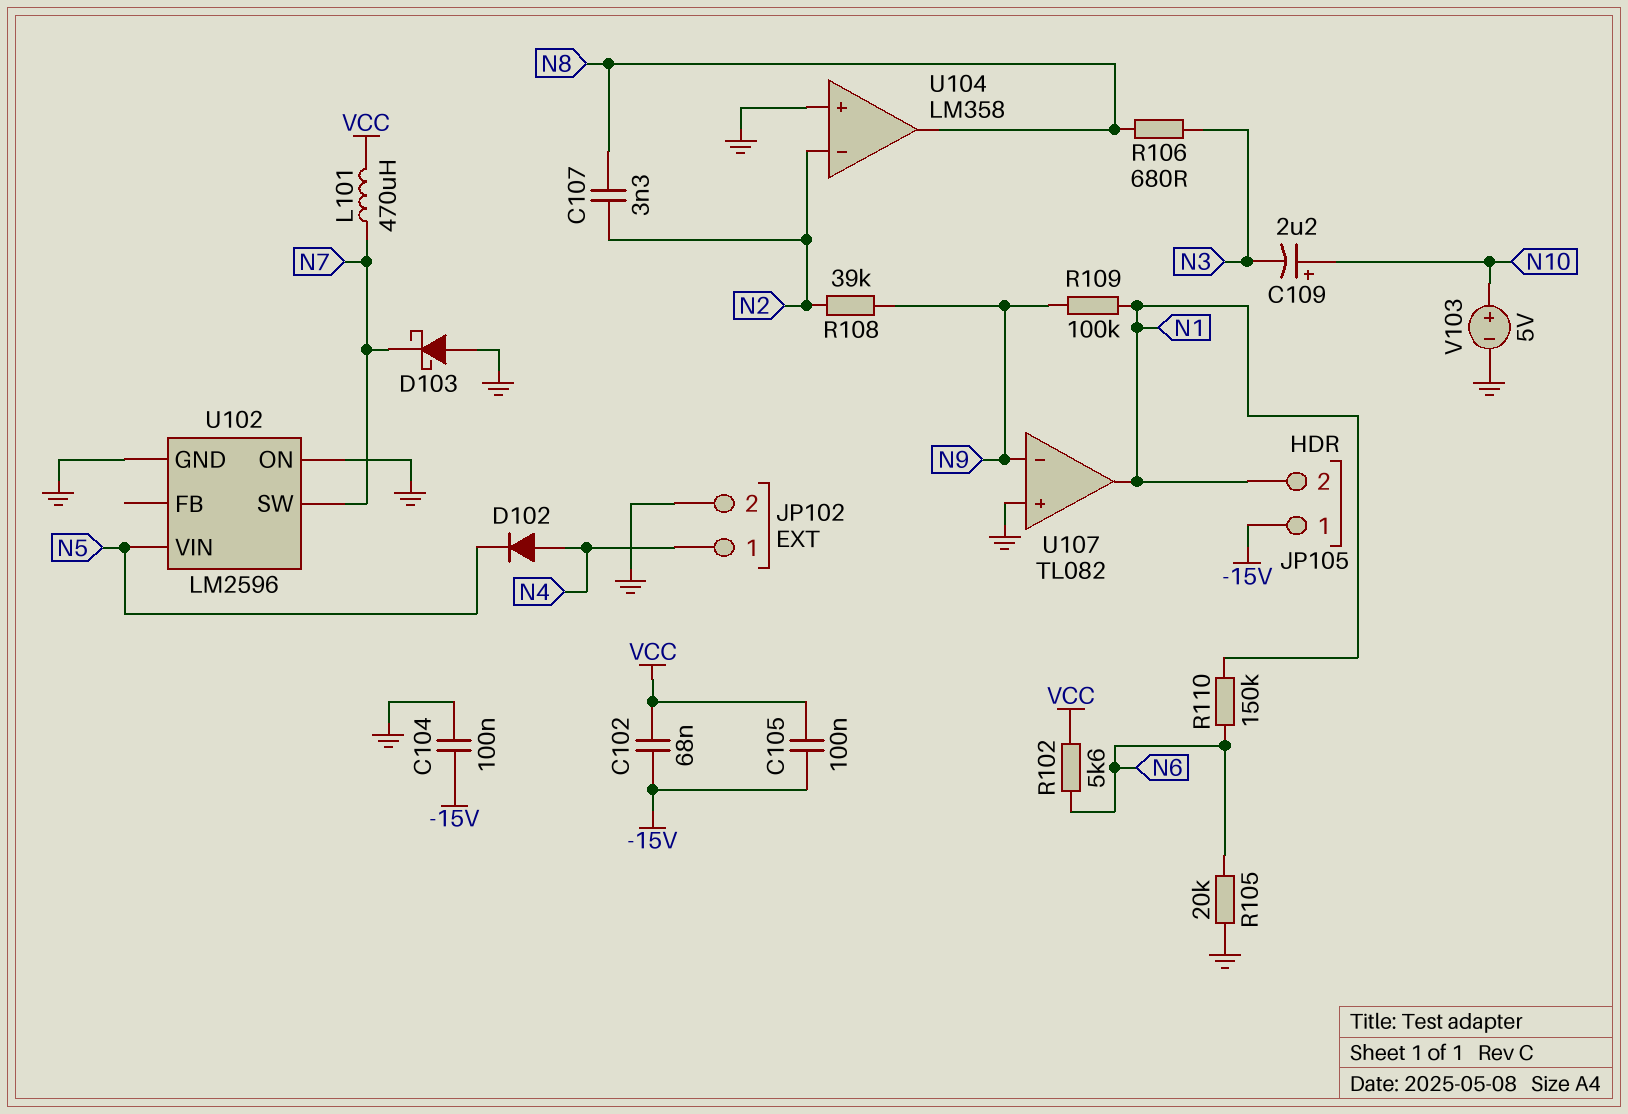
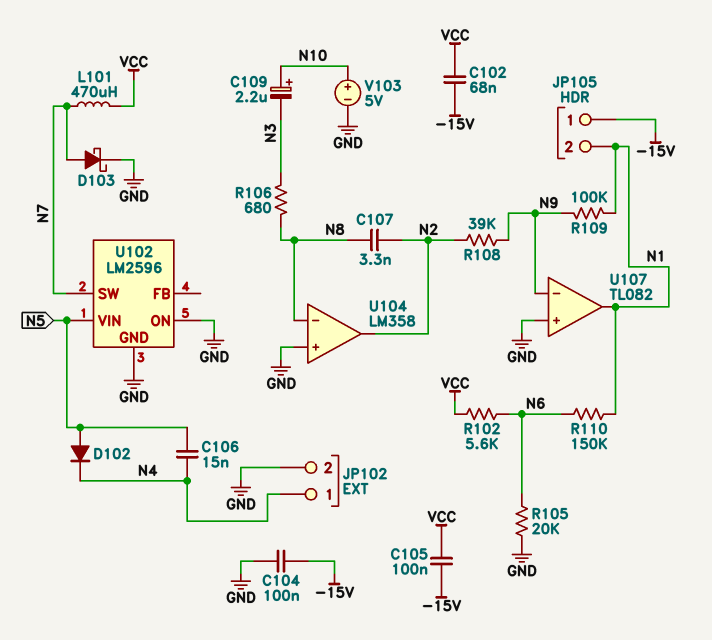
C106: none -> 15nF (N4, N5)
D102: diode (A N4, K N5) -> diode (A N5, K N4)
D103: schottky (A GND, K N7) -> schottky (A N7, K GND)
U104 pin in-: N2 -> N8
U104 pin out: N8 -> N2

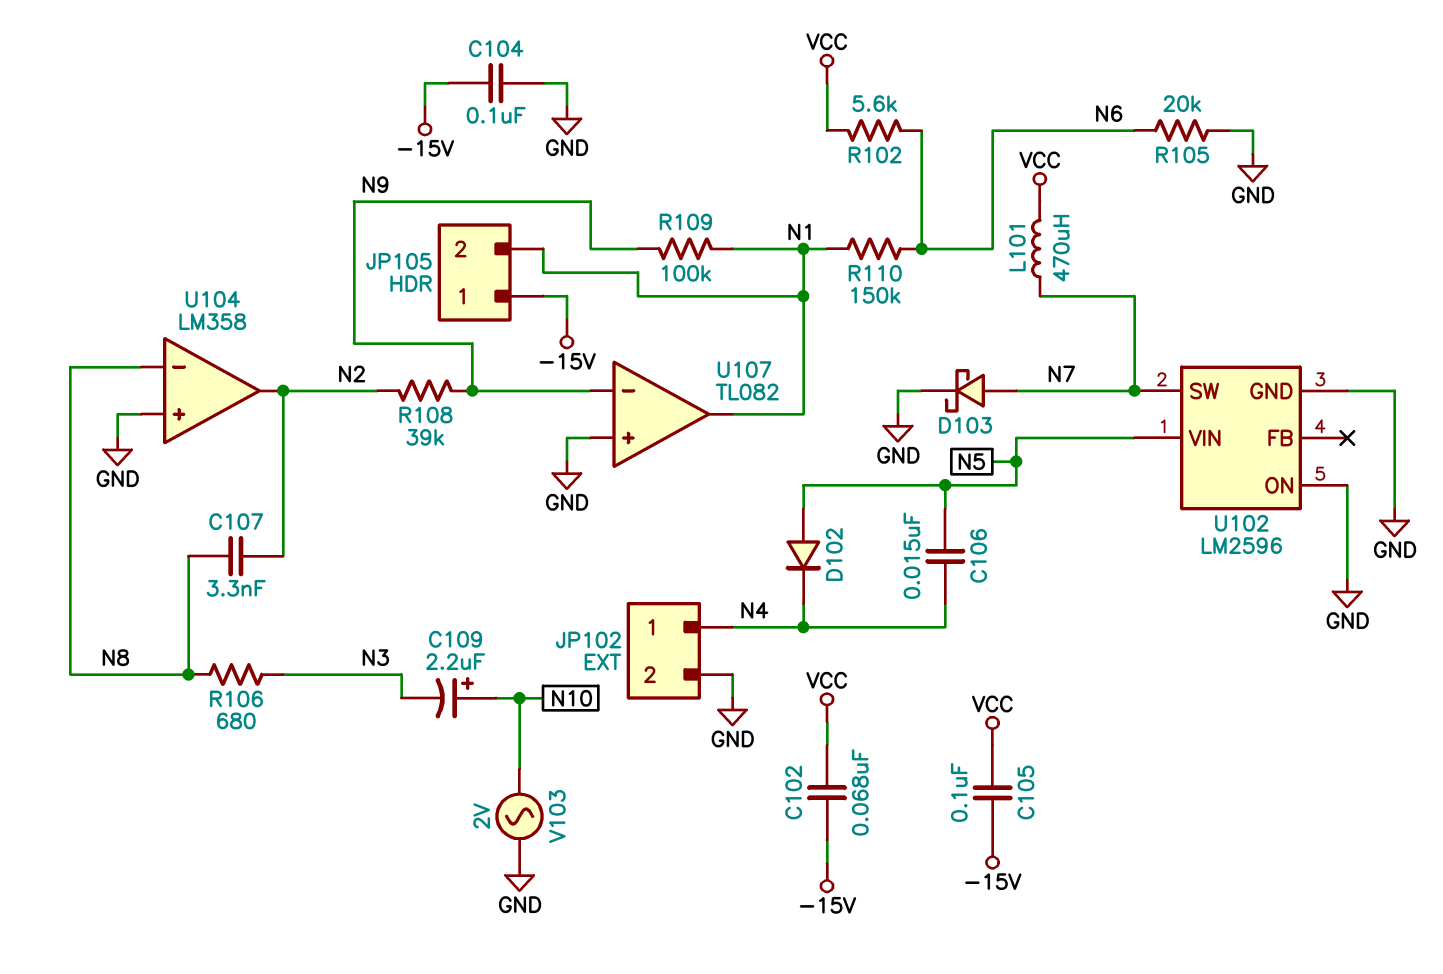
V103: 5V (plus N10, minus GND) -> AC 2V (GND, N10)

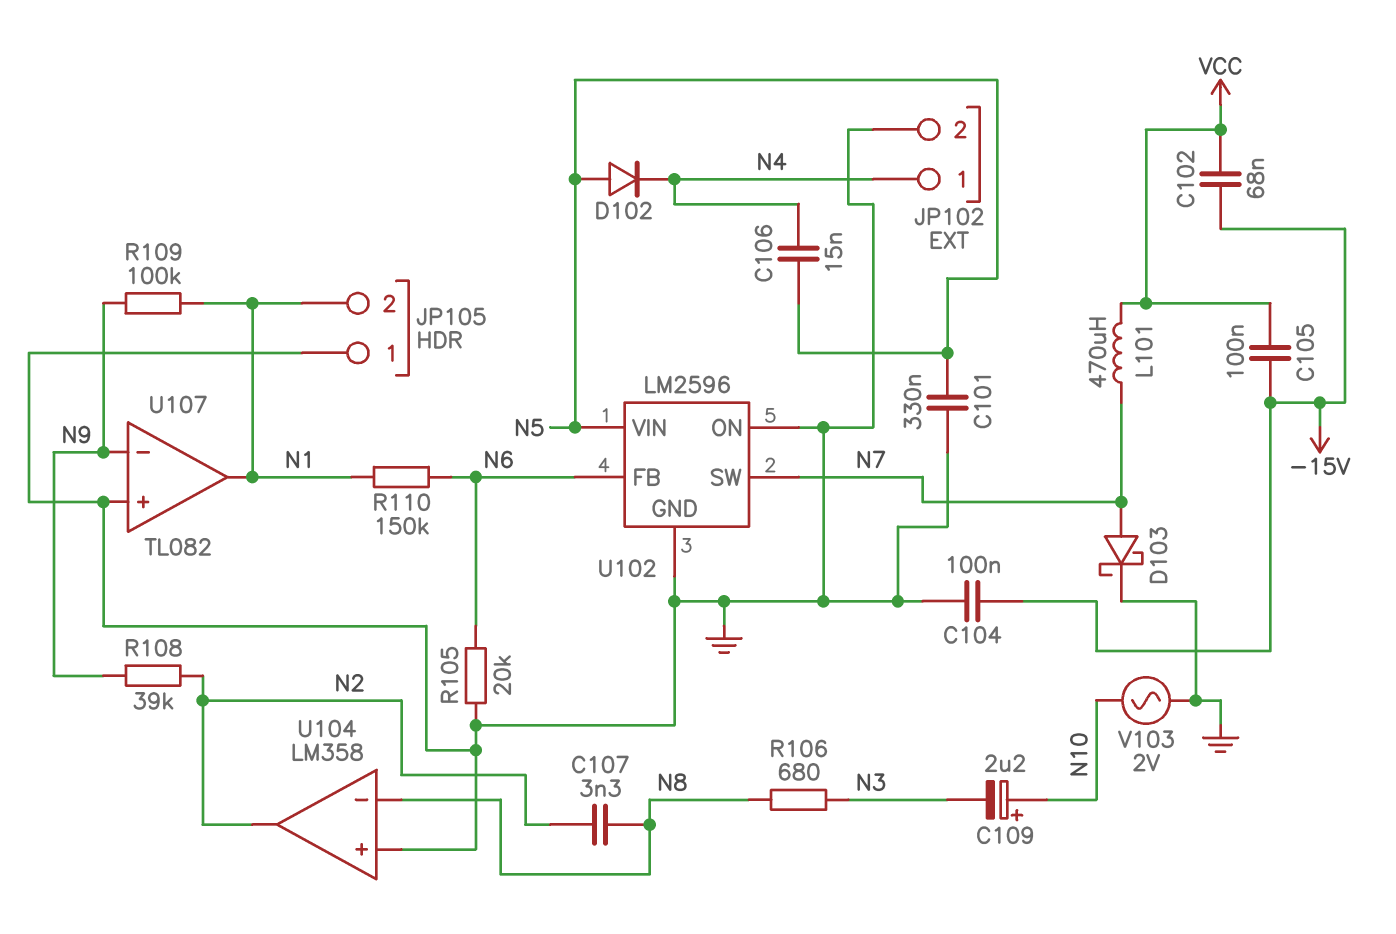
C101: none -> 330nF (GND, N5)
JP105 pin 1: -15V -> GND
R102: 5.6k (N6, VCC) -> none
U102 pin FB: none -> N6

